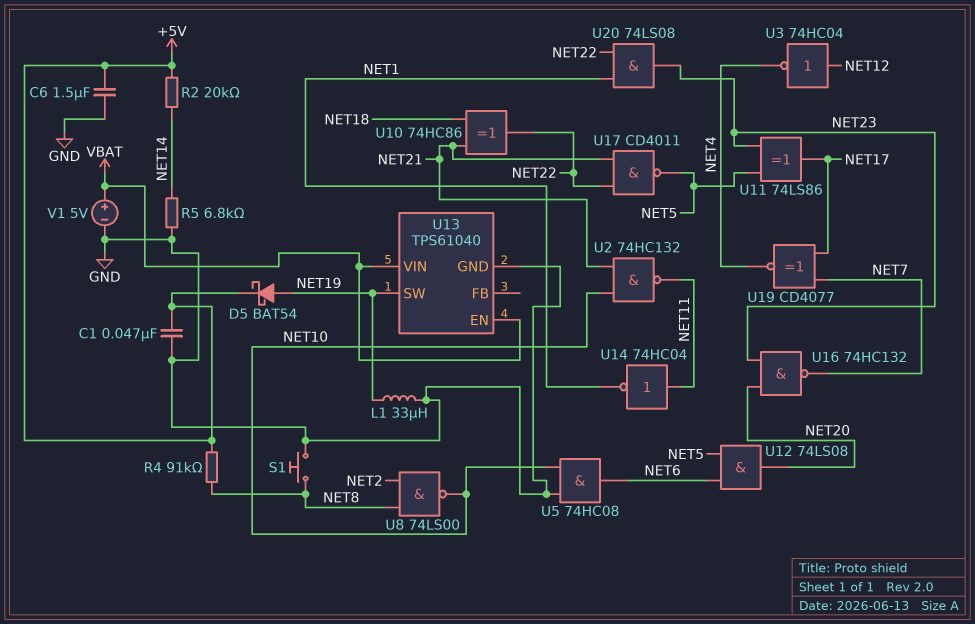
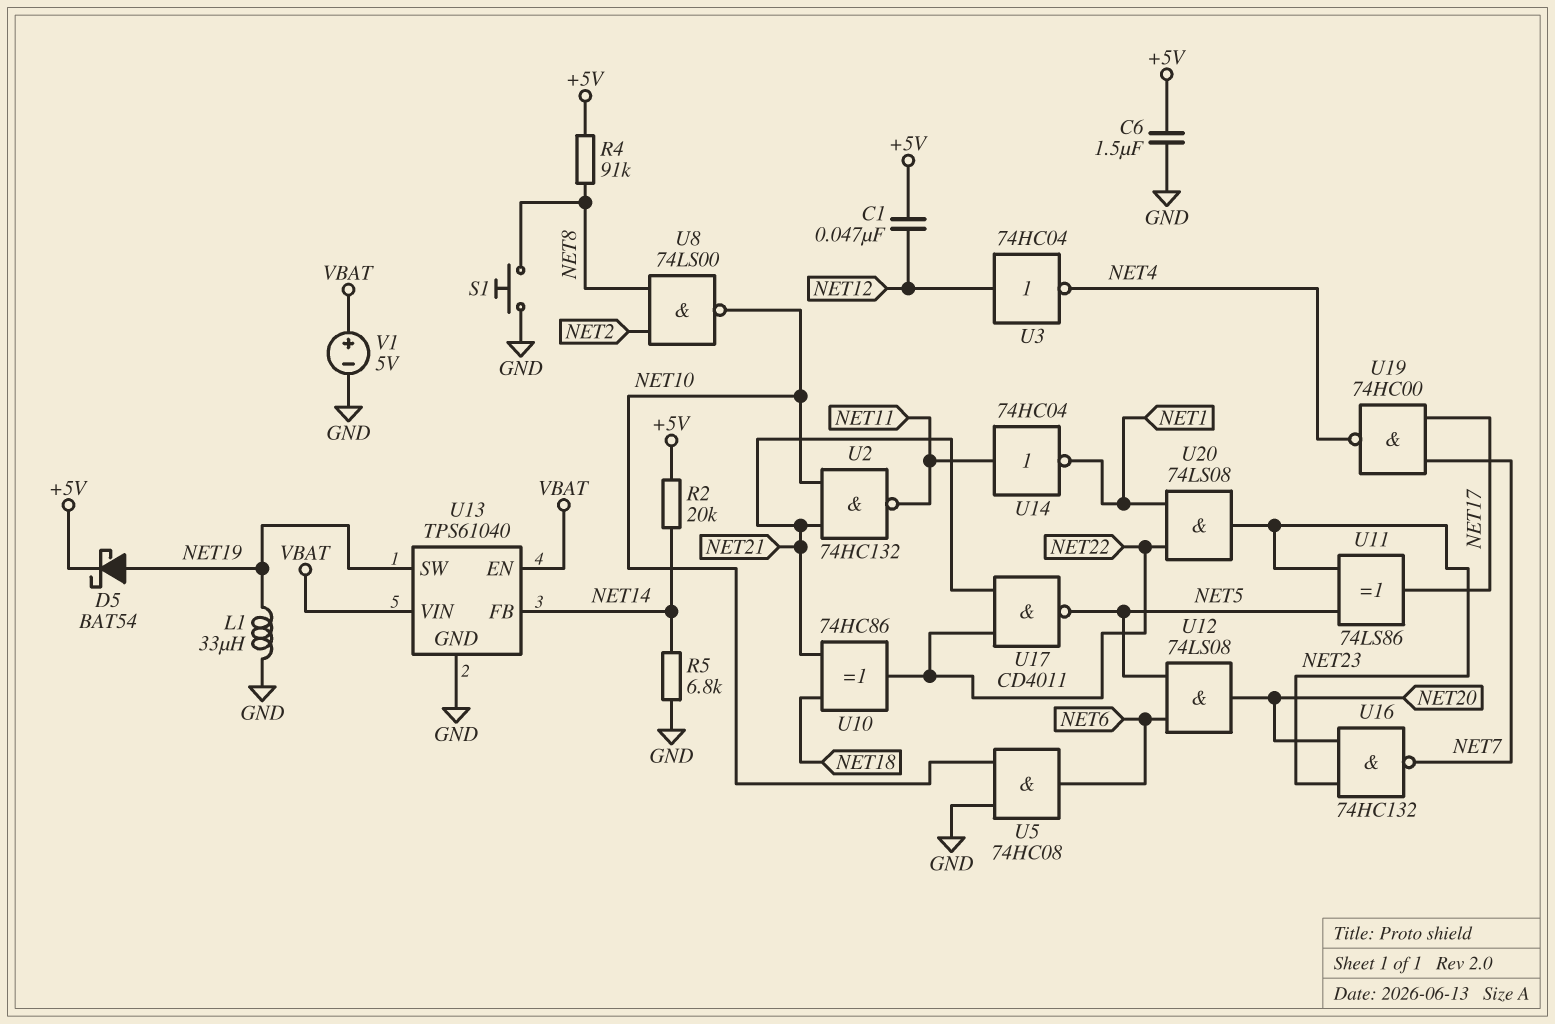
C1: 47nF (+5V, GND) -> 47nF (+5V, NET12)
U13 pin FB: none -> NET14
U19: XNOR CD4077 (in NET7, in NET17, out NET4) -> NAND 74HC00 (in NET7, in NET17, out NET4)

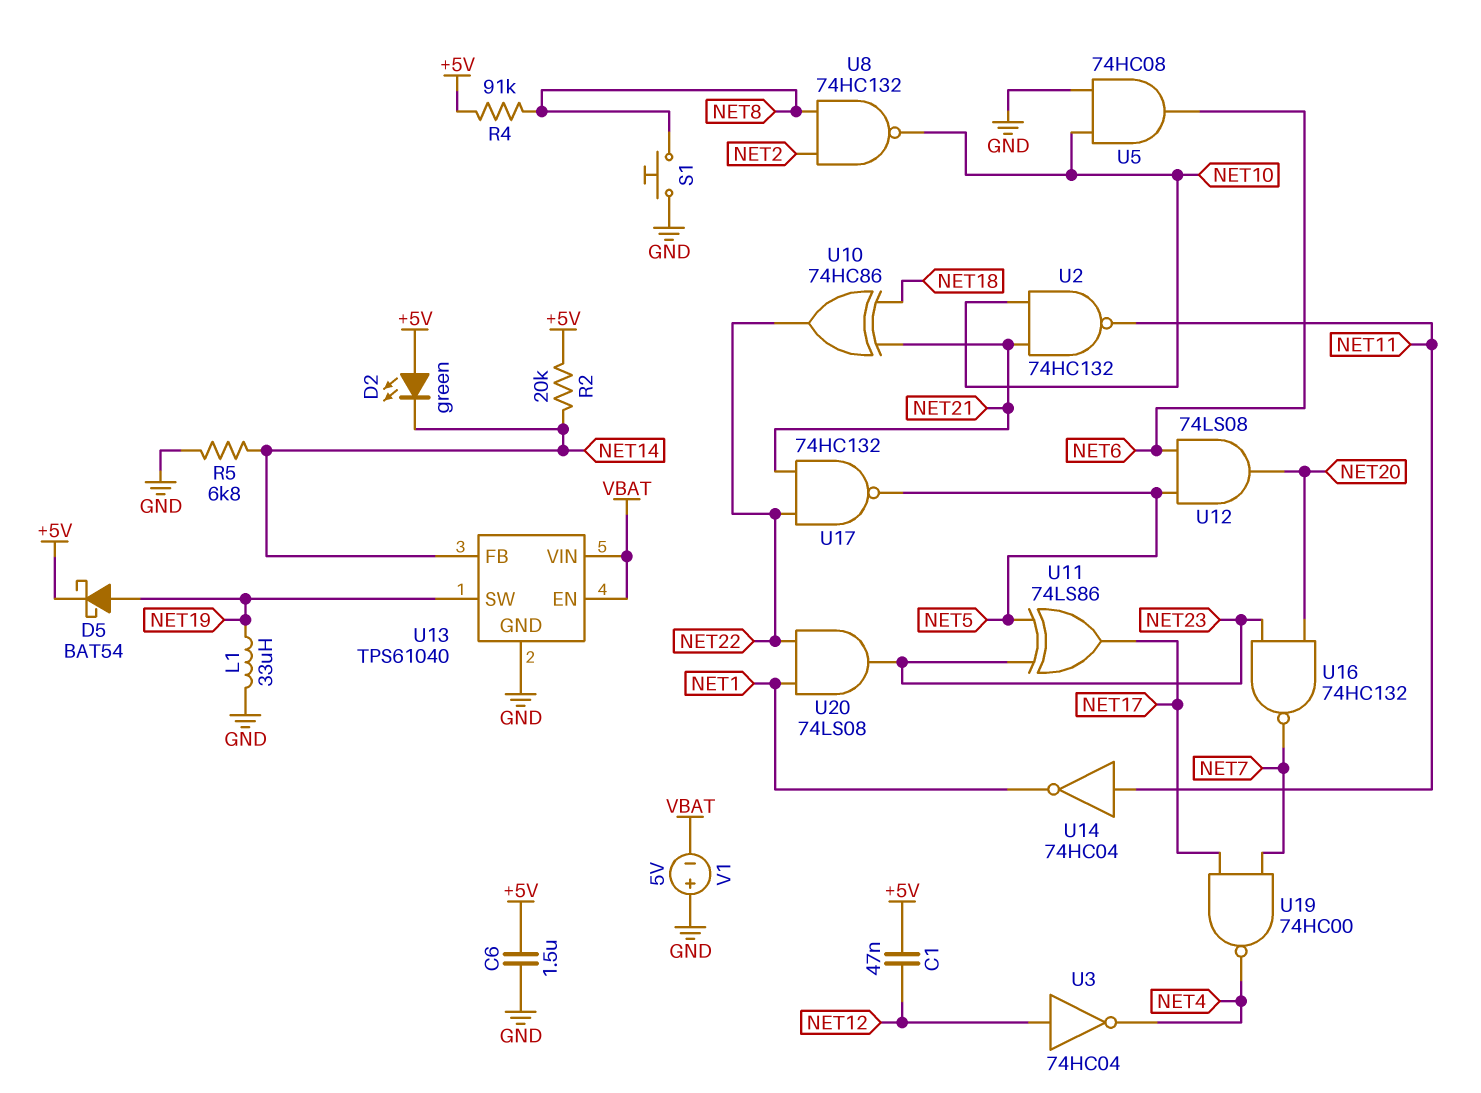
D2: none -> LED green (A +5V, K NET14)
U8: NAND 74LS00 (in NET2, in NET8, out NET10) -> NAND 74HC132 (in NET2, in NET8, out NET10)
U17: NAND CD4011 (in NET21, in NET22, out NET5) -> NAND 74HC132 (in NET21, in NET22, out NET5)
V1: 5V (plus VBAT, minus GND) -> 5V (plus GND, minus VBAT)

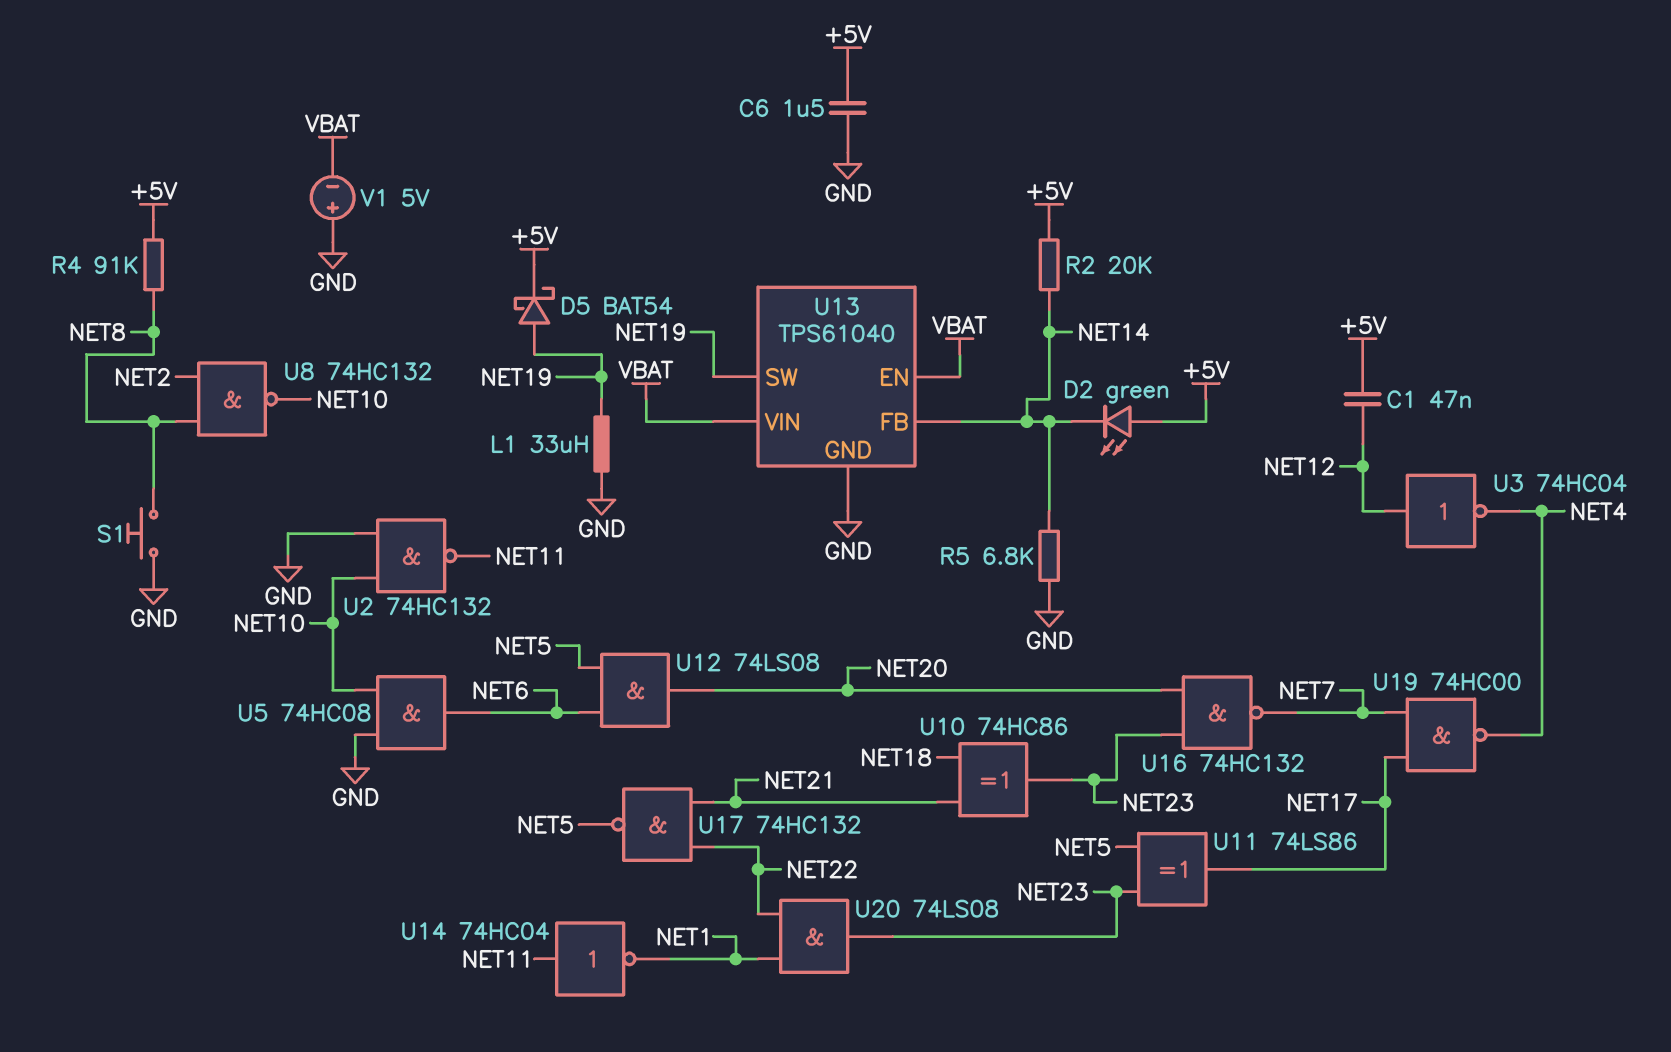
U2: NAND 74HC132 (in NET10, in NET21, out NET11) -> NAND 74HC132 (in GND, in NET10, out NET11)
U10: XOR 74HC86 (in NET18, in NET21, out NET22) -> XOR 74HC86 (in NET18, in NET21, out NET23)

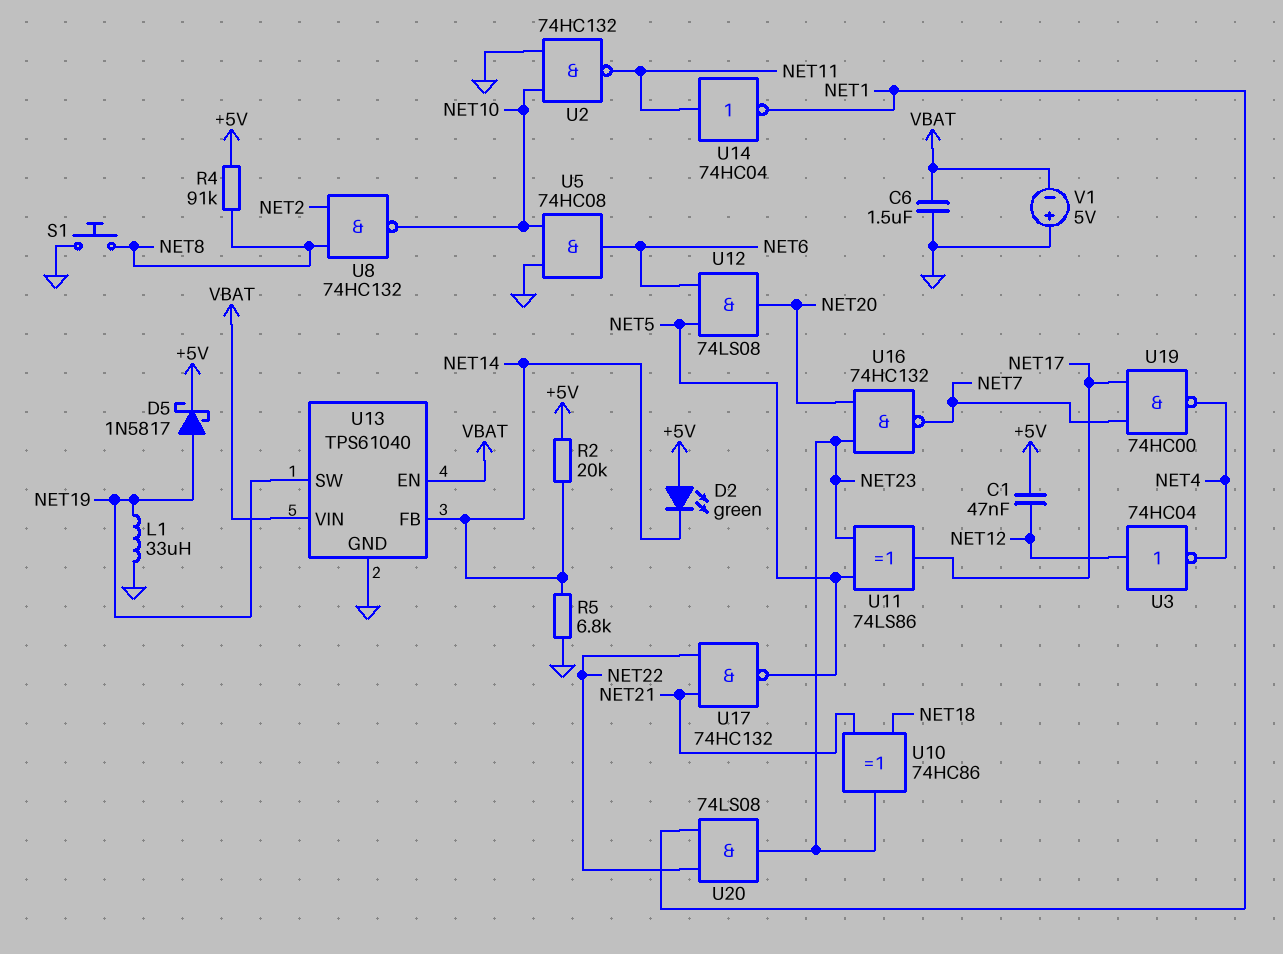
C6: 1.5uF (+5V, GND) -> 1.5uF (GND, VBAT)
D5: schottky BAT54 (A NET19, K +5V) -> schottky 1N5817 (A NET19, K +5V)

